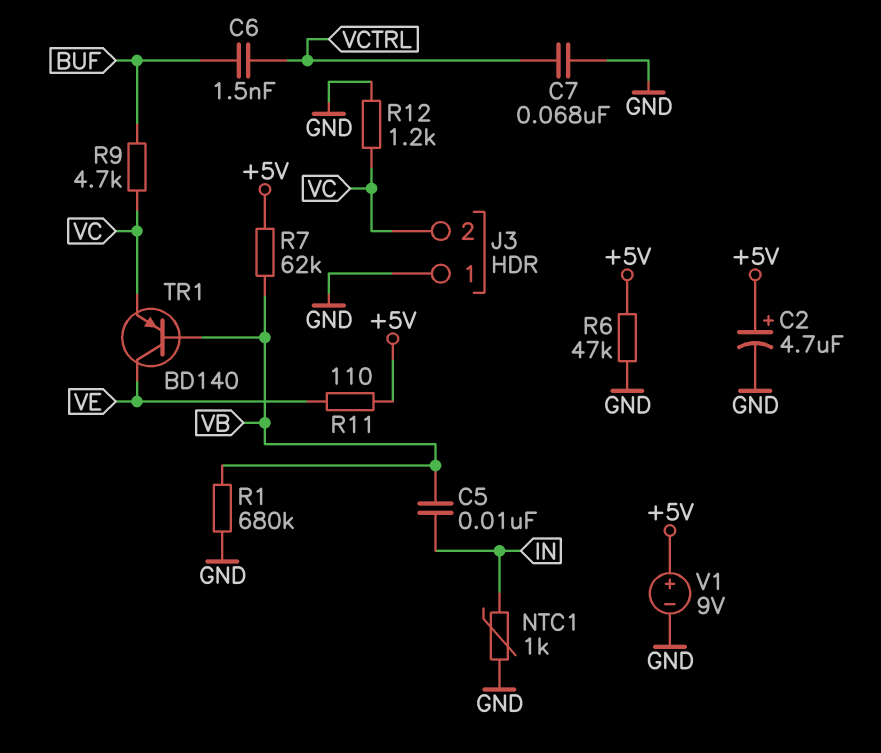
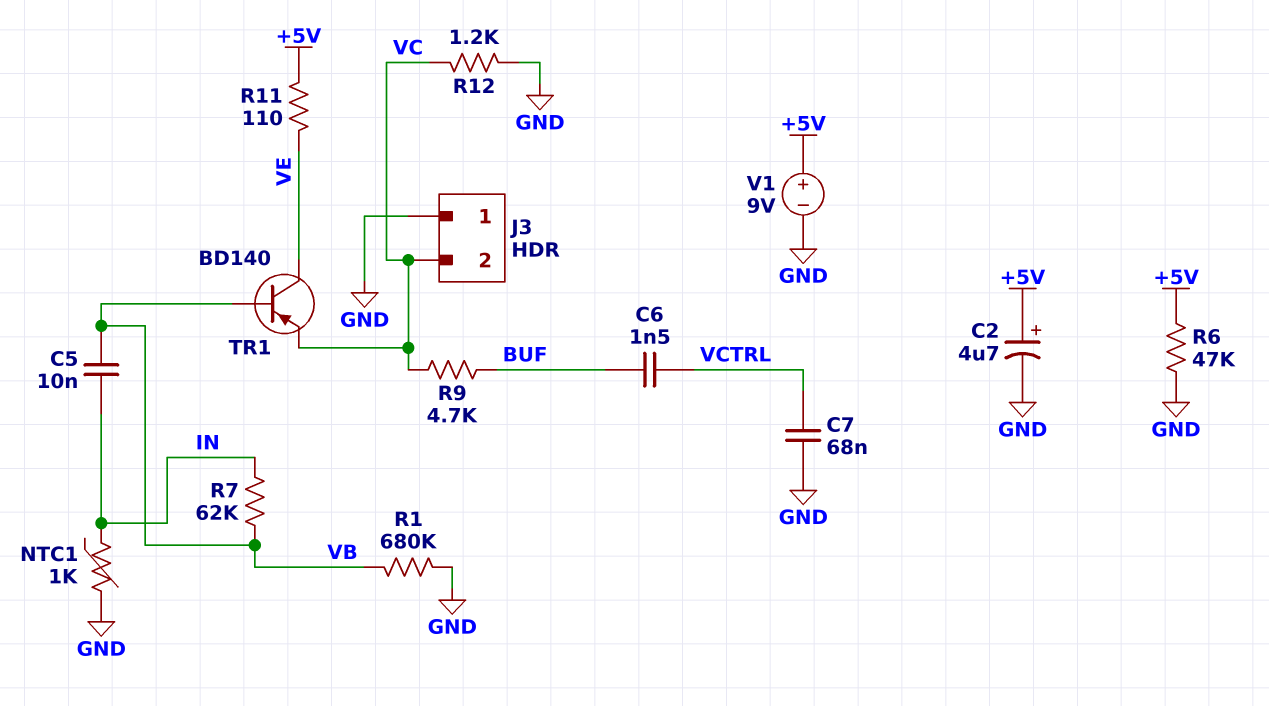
R7: 62k (+5V, VB) -> 62k (IN, VB)

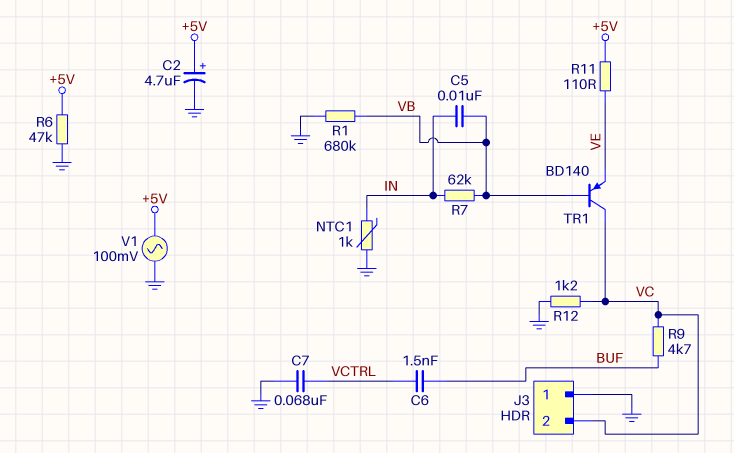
TR1: PNP BD140 (B VB, C VE, E VC) -> PNP BD140 (B VB, C VC, E VE)
V1: 9V (plus +5V, minus GND) -> AC 100mV (+5V, GND)

